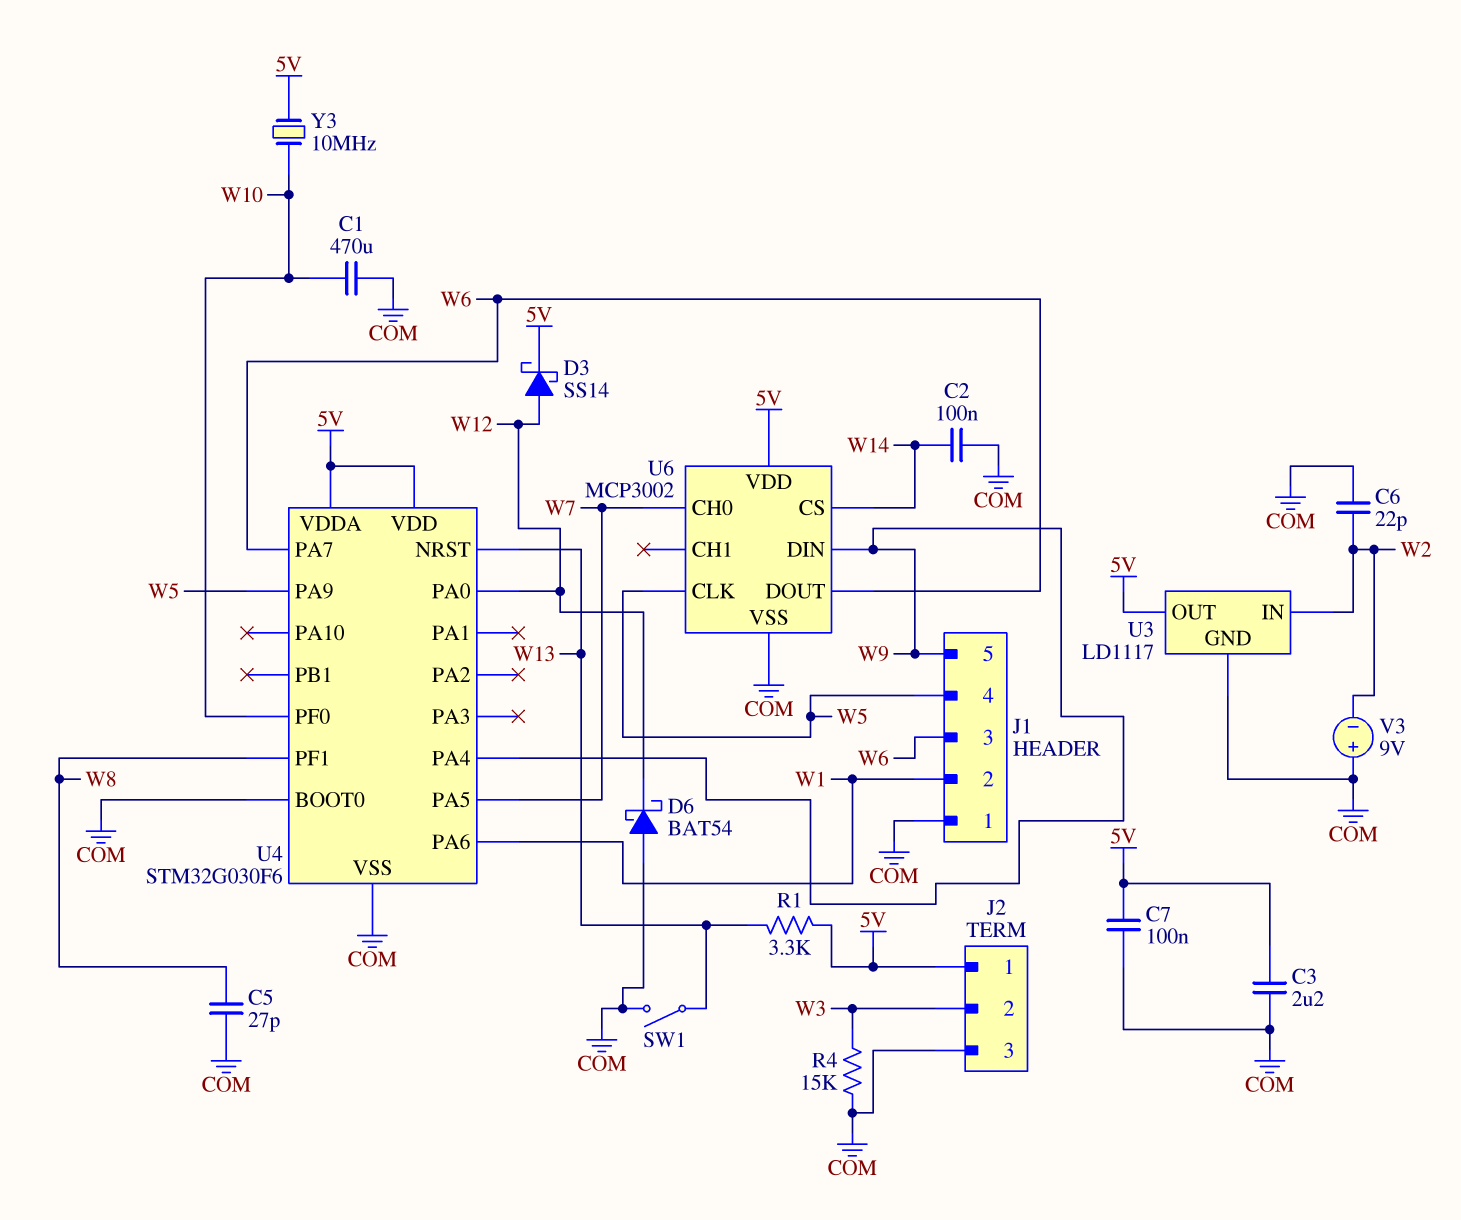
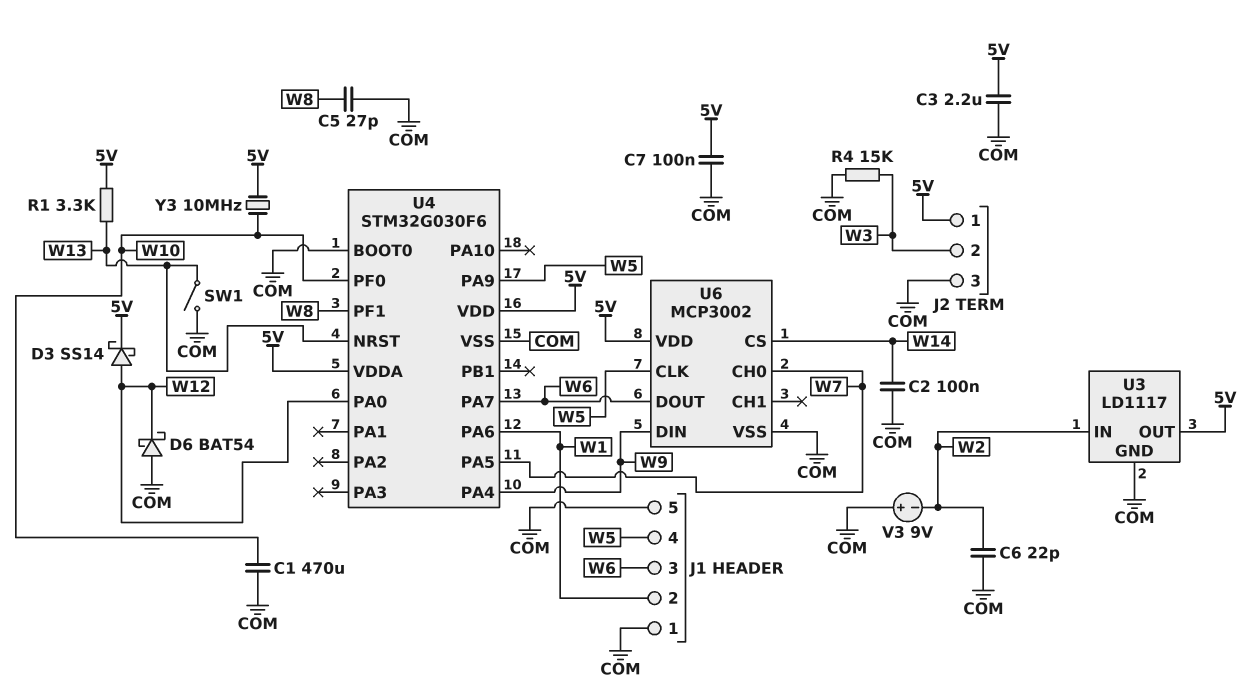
J1 pin 5: W9 -> COM

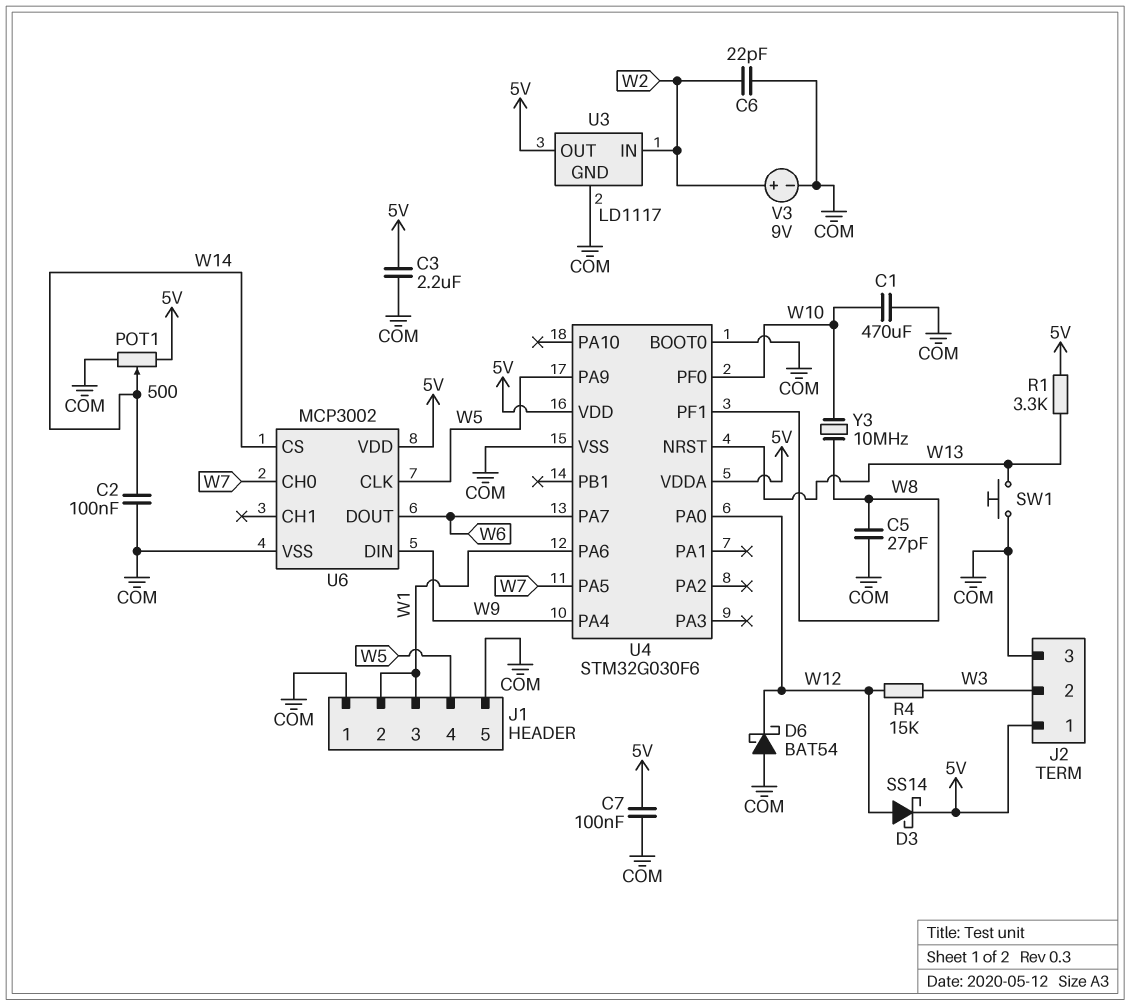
J1 pin 3: W6 -> W1
POT1: none -> 500 (5V, COM, wiper W14)
R4: 15k (COM, W3) -> 15k (W3, W12)
SW1: switch (COM, W13) -> button (COM, W13)
V3: 9V (plus COM, minus W2) -> 9V (plus W2, minus COM)
Y3: 10MHz (5V, W10) -> 10MHz (W8, W10)

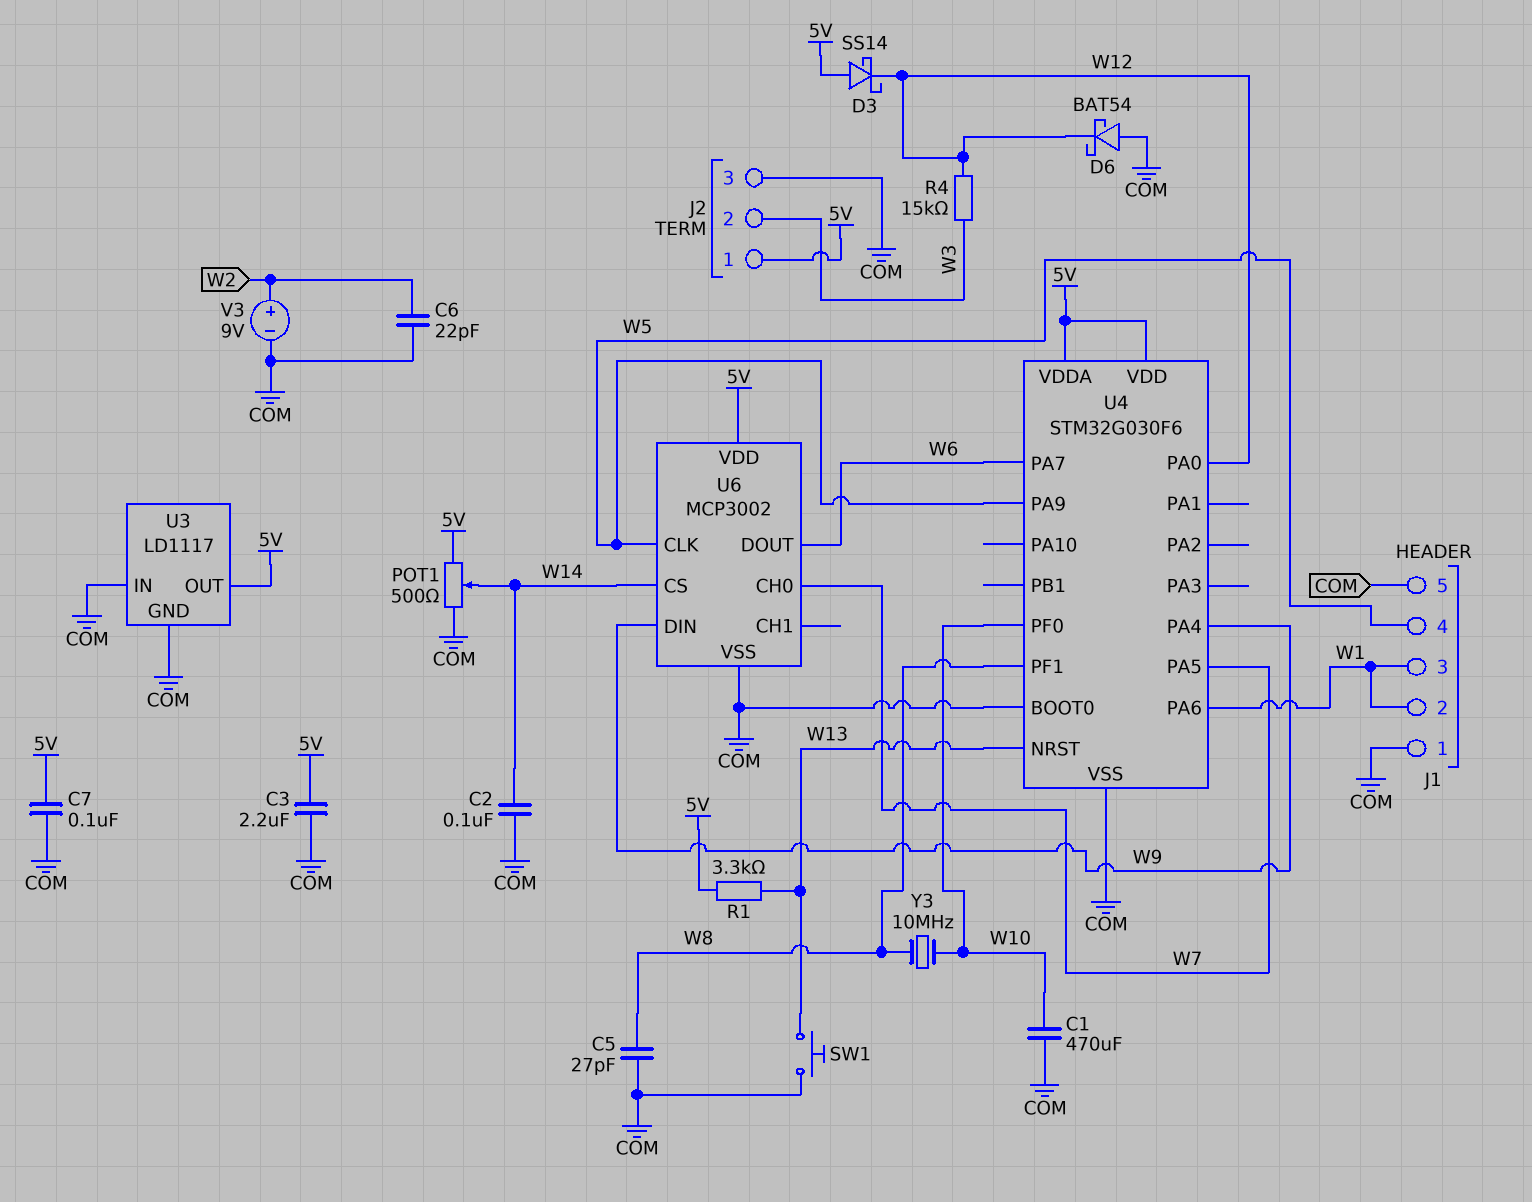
D3: schottky SS14 (A W12, K 5V) -> schottky SS14 (A 5V, K W12)
U3 pin IN: W2 -> COM

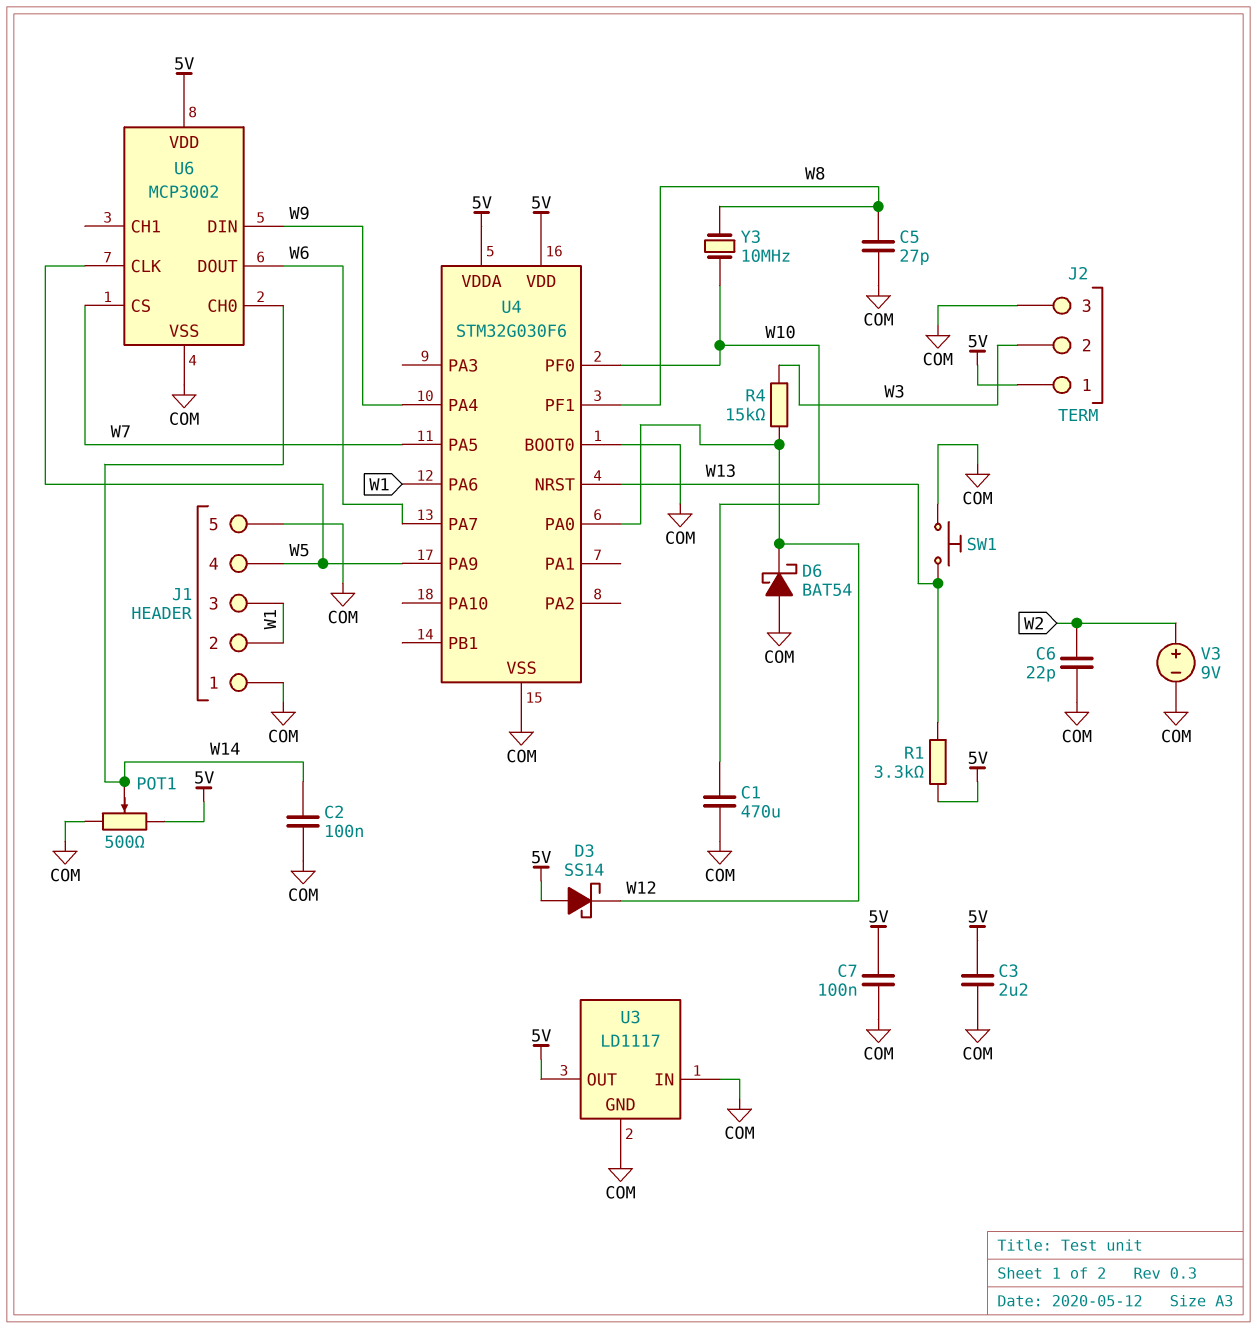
U6 pin CH0: W7 -> W14
U6 pin CS: W14 -> W7

